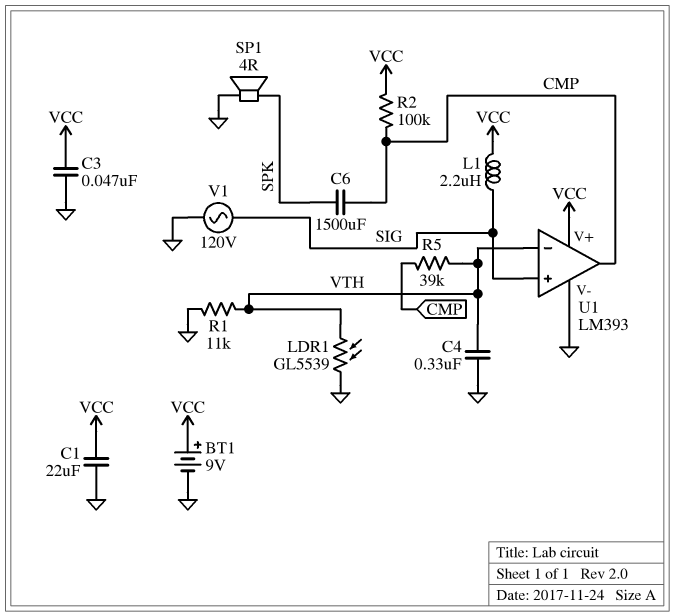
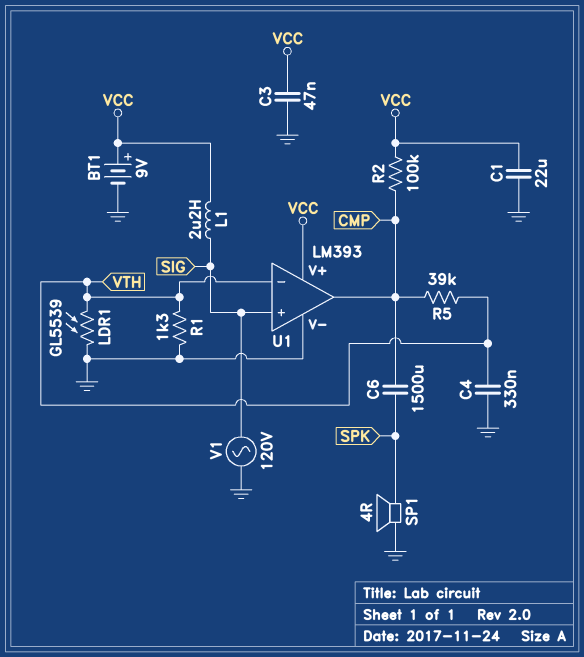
R1: 11k (GND, VTH) -> 1.3k (GND, VTH)

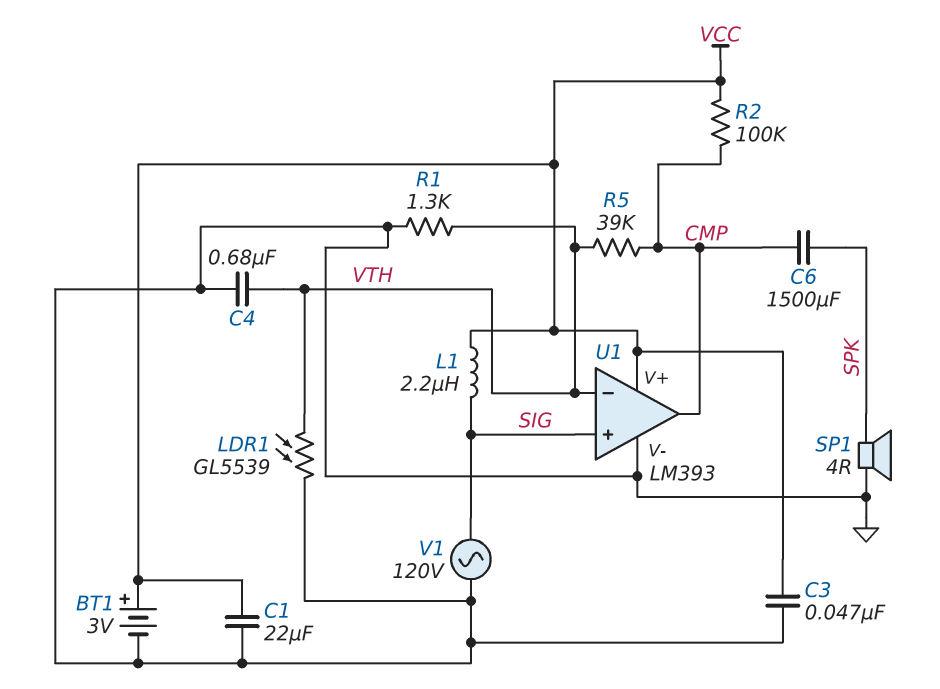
BT1: 9V (plus VCC, minus GND) -> 3V (plus VCC, minus GND)
C4: 330nF (GND, VTH) -> 680nF (GND, VTH)

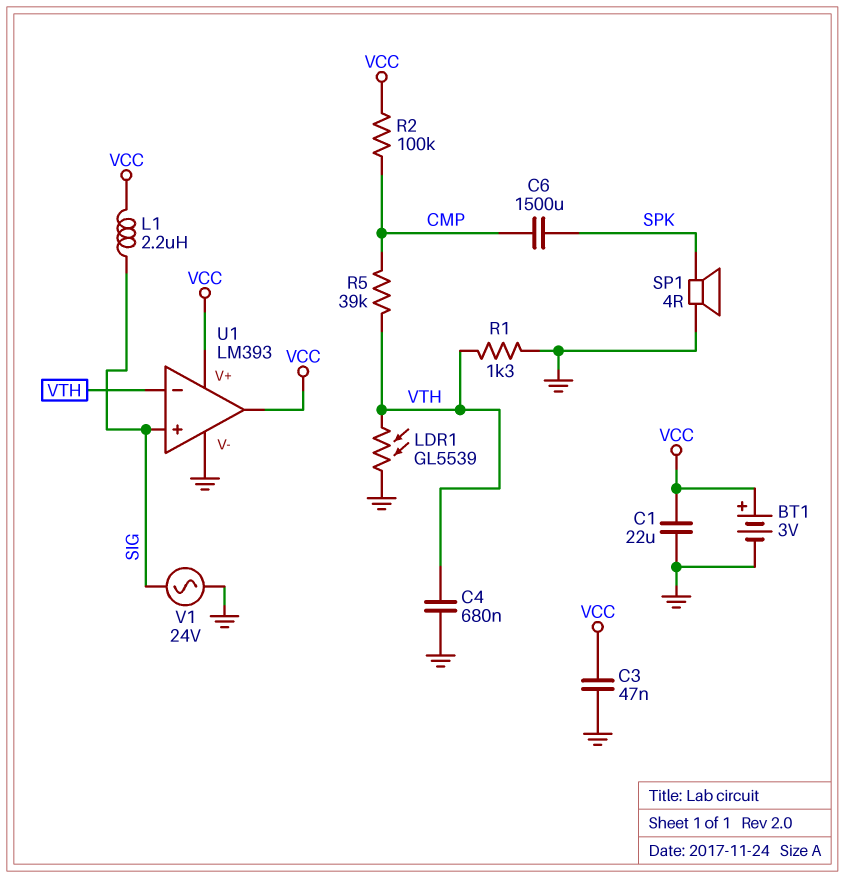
U1 pin out: CMP -> VCC
V1: AC 120V (GND, SIG) -> AC 24V (GND, SIG)

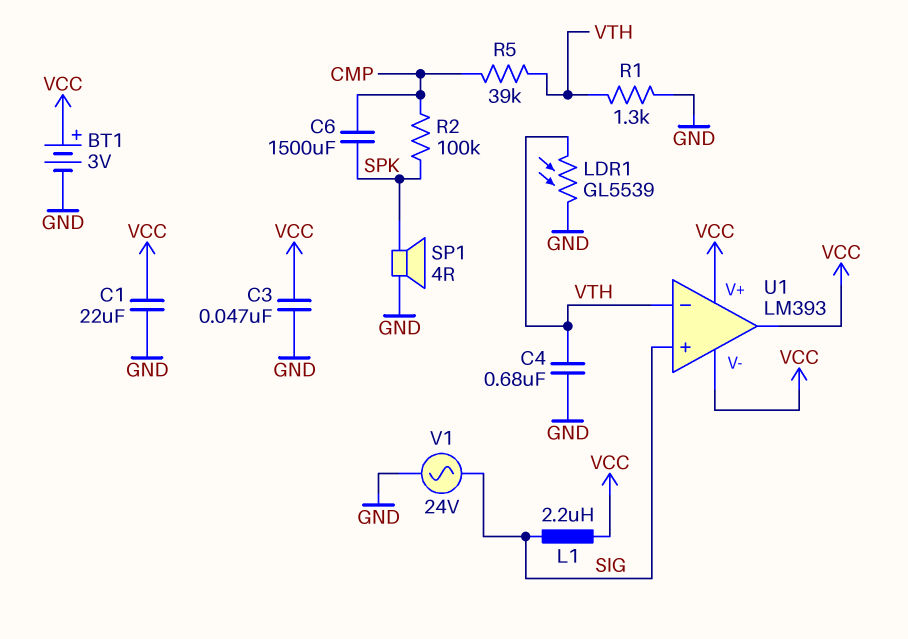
R2: 100k (CMP, VCC) -> 100k (CMP, SPK)
U1 pin V-: GND -> VCC

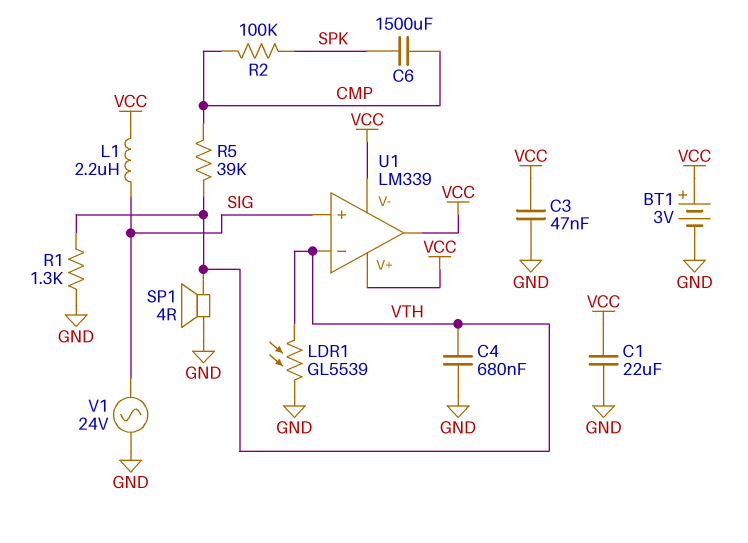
SP1: speaker 4R (GND, SPK) -> speaker 4R (GND, VTH)
U1: LM393 -> LM339

